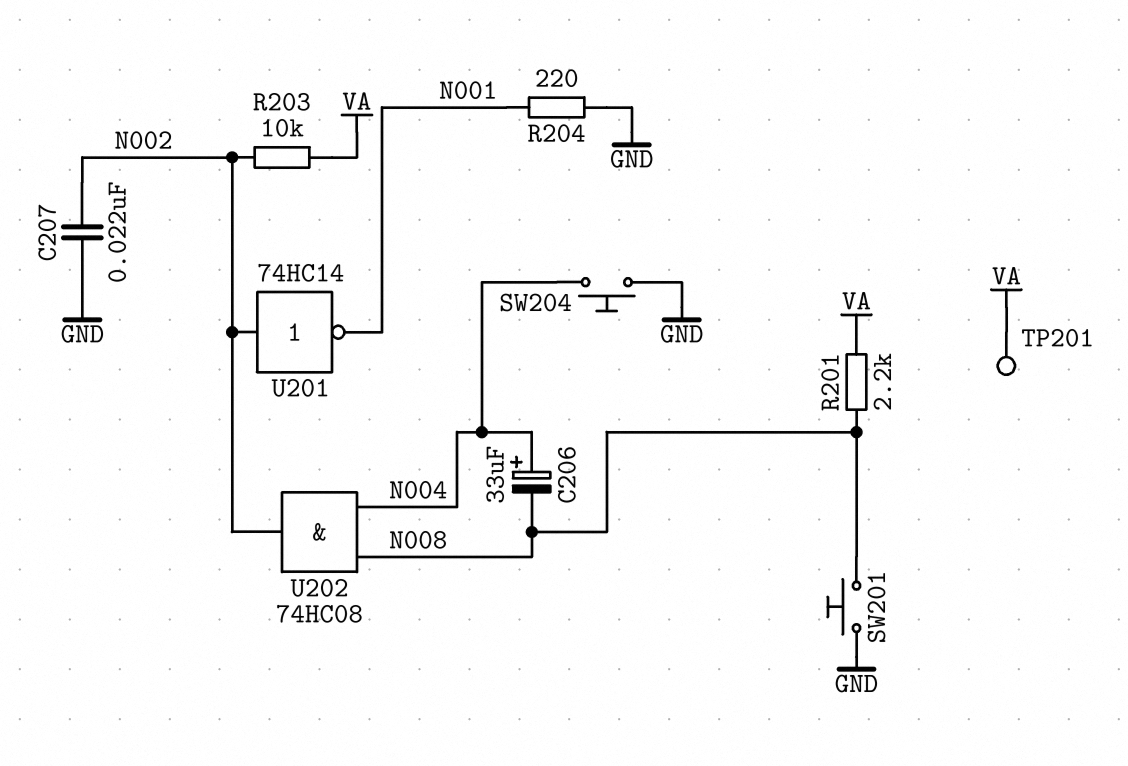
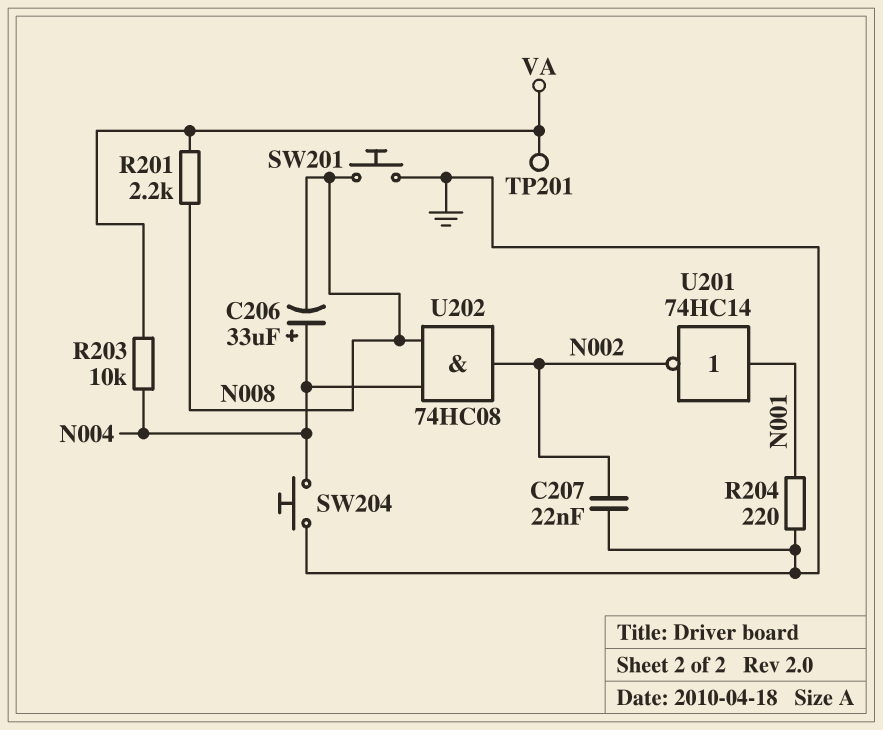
R203: 10k (N002, VA) -> 10k (N004, VA)
U201: NOT 74HC14 (in N002, out N001) -> NOT 74HC14 (in N001, out N002)

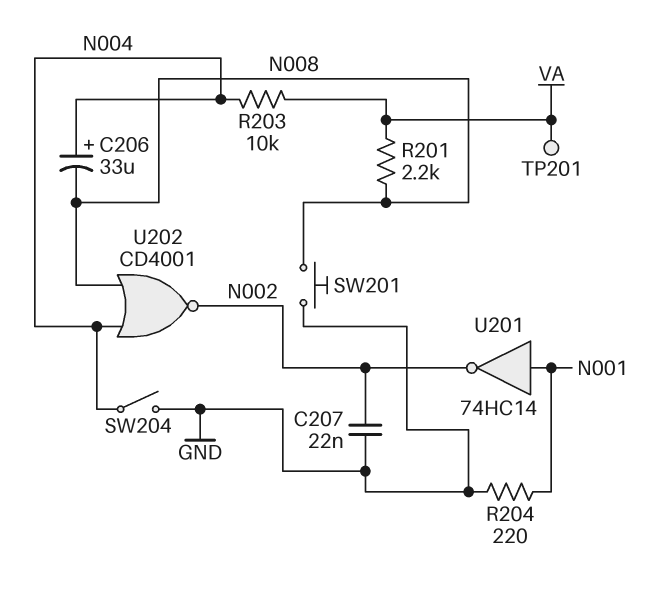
SW204: button (GND, N004) -> switch (GND, N004)
U202: AND 74HC08 (in N004, in N008, out N002) -> NOR CD4001 (in N004, in N008, out N002)

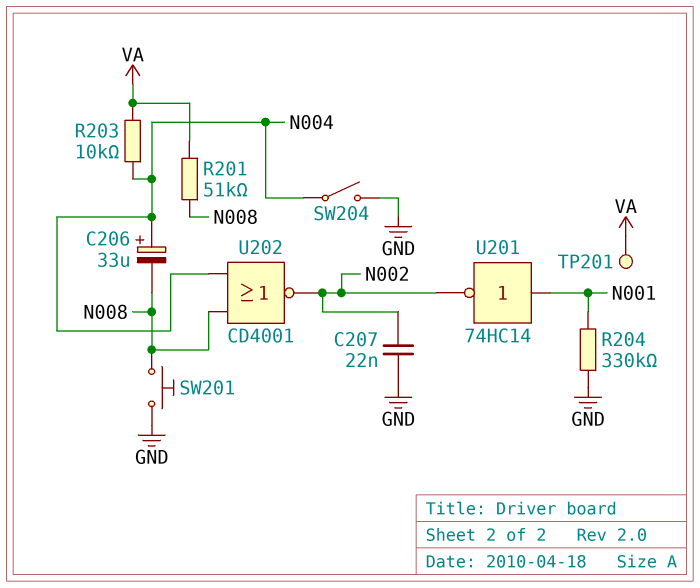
R201: 2.2k (N008, VA) -> 51k (N008, VA)
R204: 220 (GND, N001) -> 330k (GND, N001)

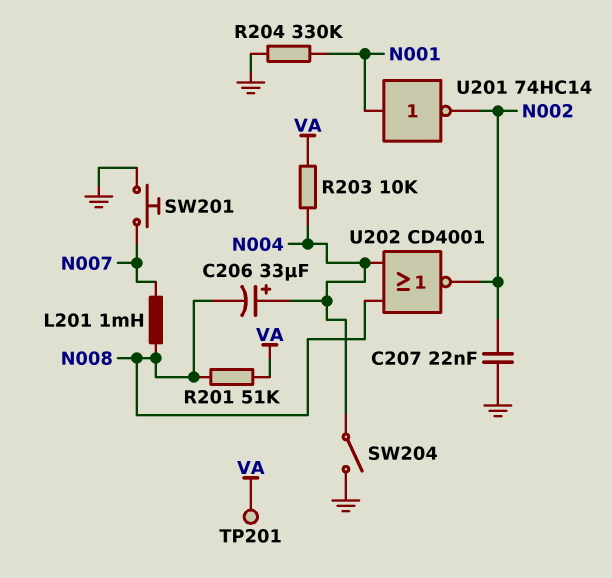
L201: none -> 1mH (N007, N008)
SW201: button (GND, N008) -> button (GND, N007)

